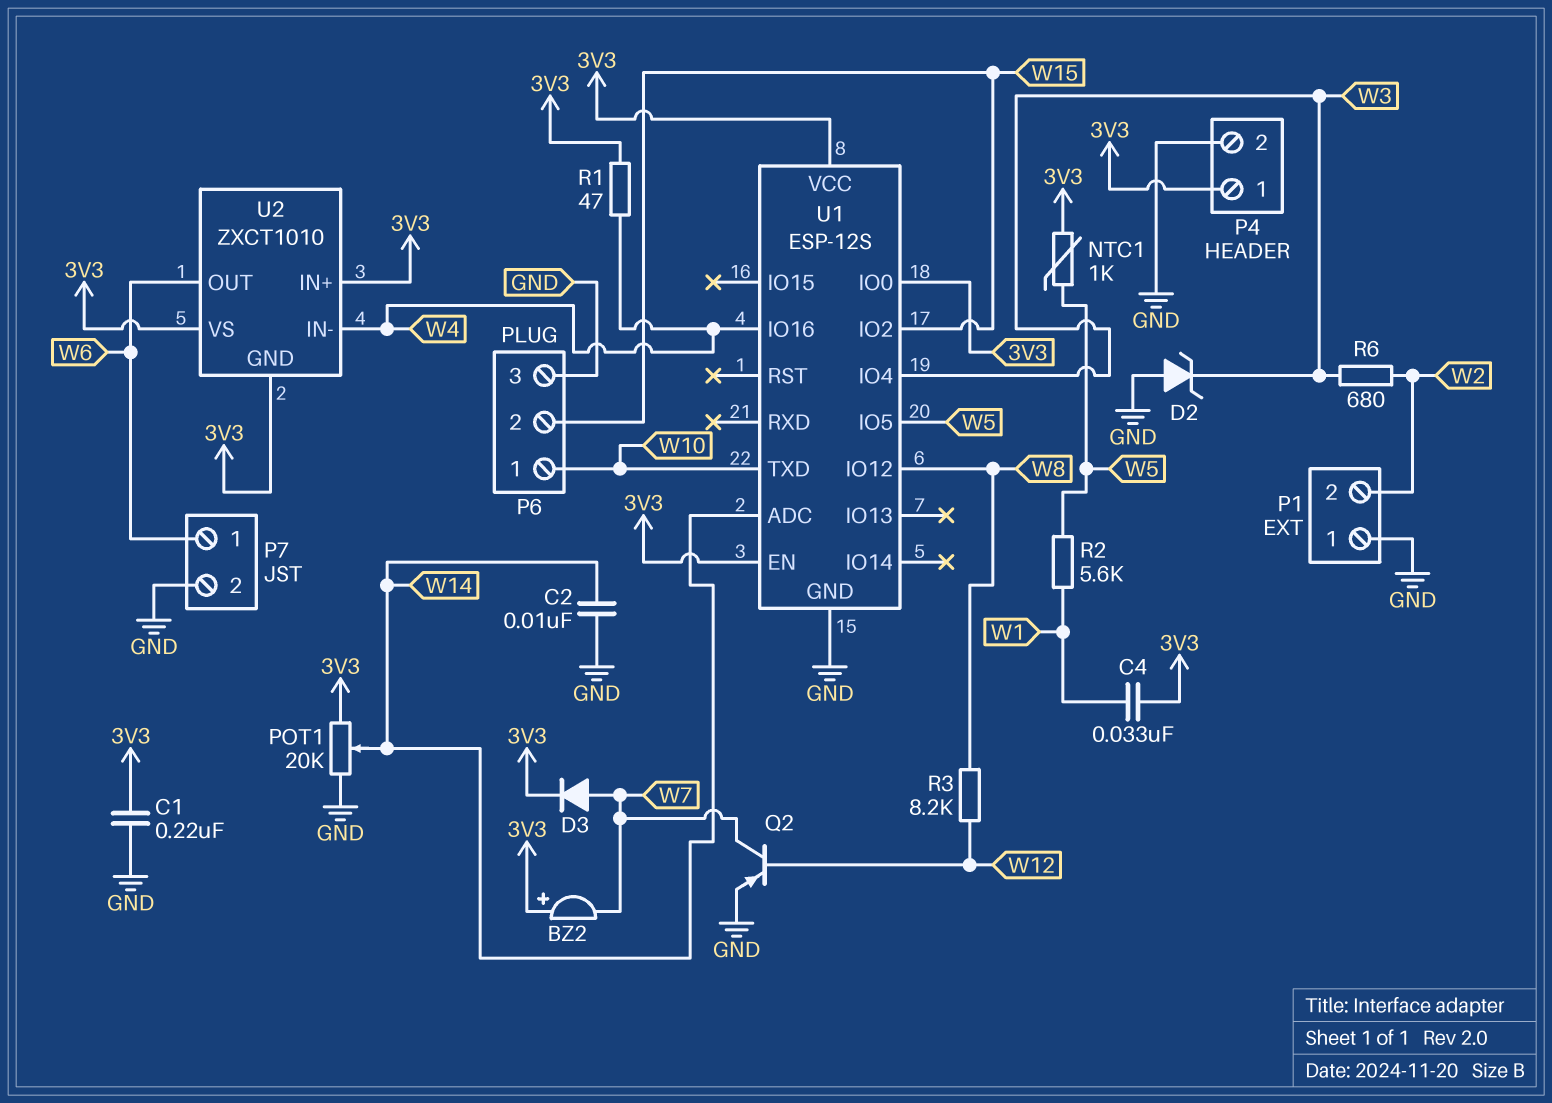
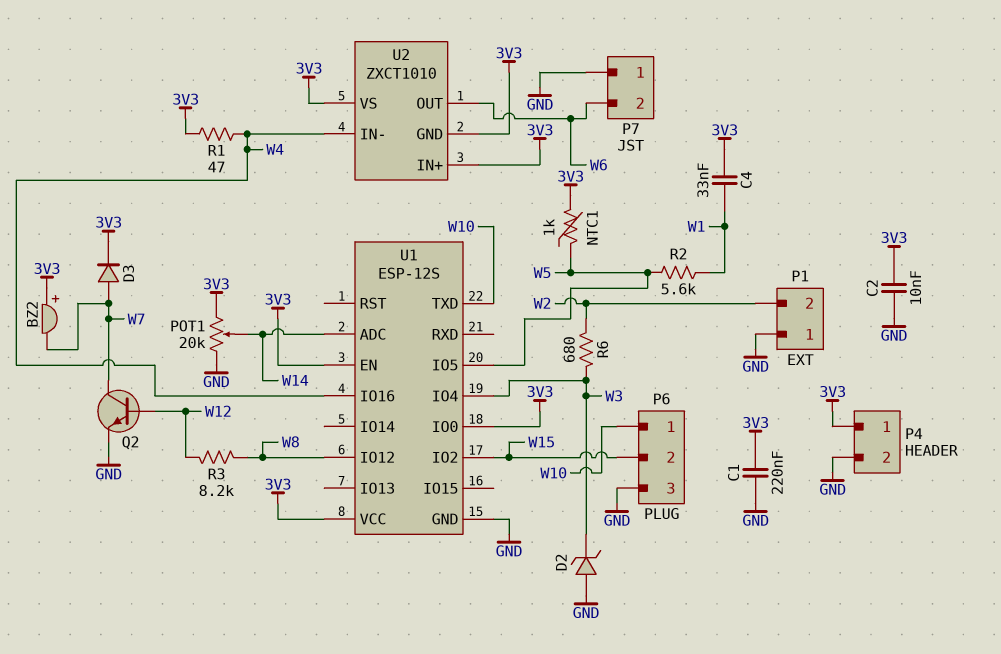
C2: 10nF (GND, W14) -> 10nF (3V3, GND)
P7 pin 1: W6 -> GND
P7 pin 2: GND -> W6
Q2: PNP (B W12, C W7, E GND) -> NPN (B W12, C W7, E GND)

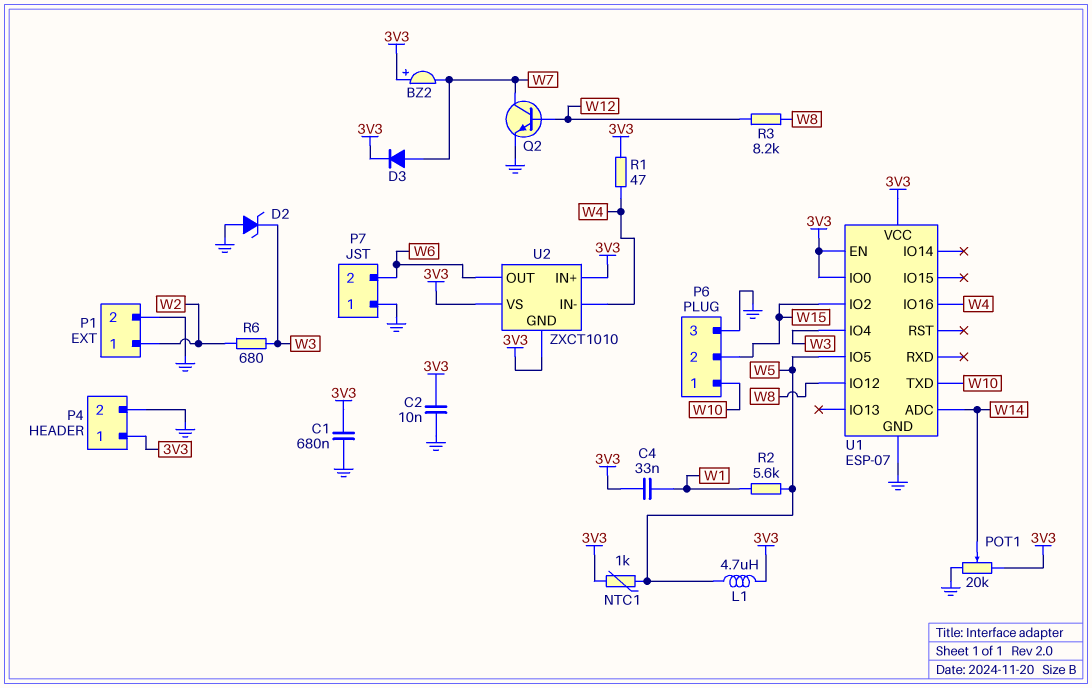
C1: 220nF (3V3, GND) -> 680nF (3V3, GND)
L1: none -> 4.7uH (3V3, W5)
P1 pin 1: GND -> W2
P1 pin 2: W2 -> GND
U1: ESP-12S -> ESP-07

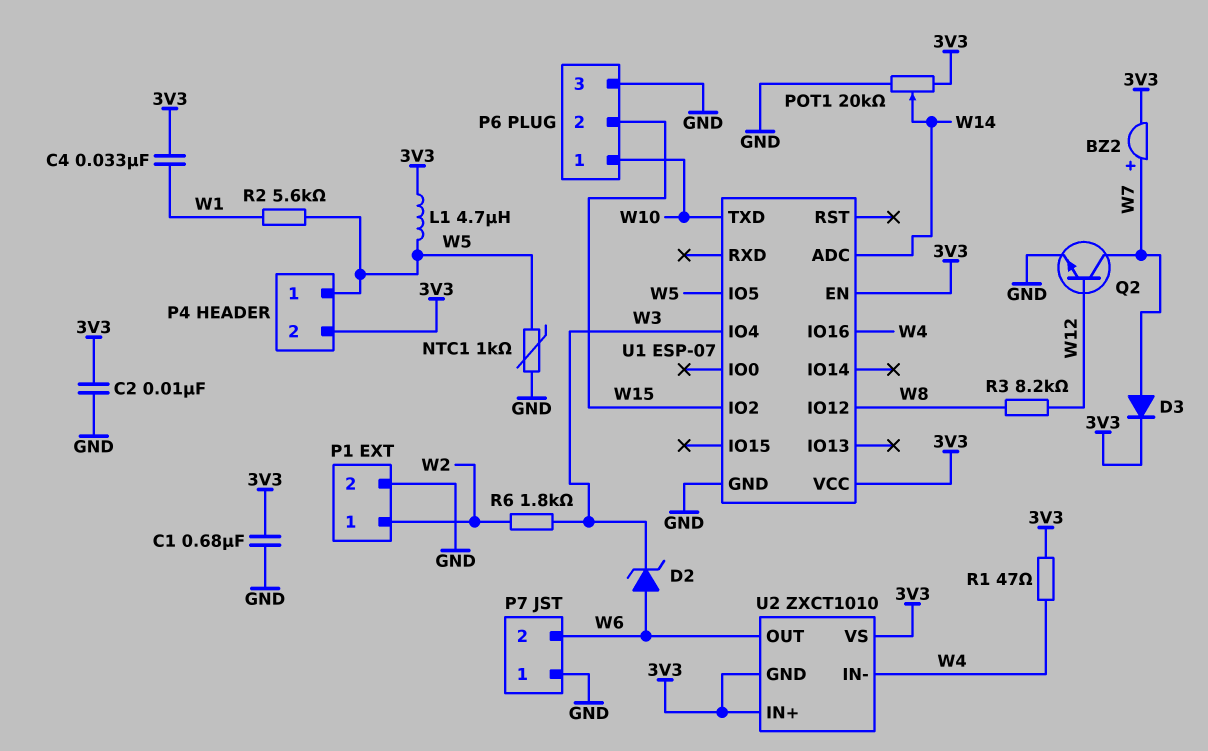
BZ2: buzzer (plus 3V3, minus W7) -> buzzer (plus W7, minus 3V3)
D2: zener (A GND, K W3) -> zener (A W6, K W3)
NTC1: 1k (3V3, W5) -> 1k (GND, W5)
P4 pin 1: 3V3 -> W5
P4 pin 2: GND -> 3V3
R6: 680 (W2, W3) -> 1.8k (W2, W3)
U1 pin IO0: 3V3 -> none

